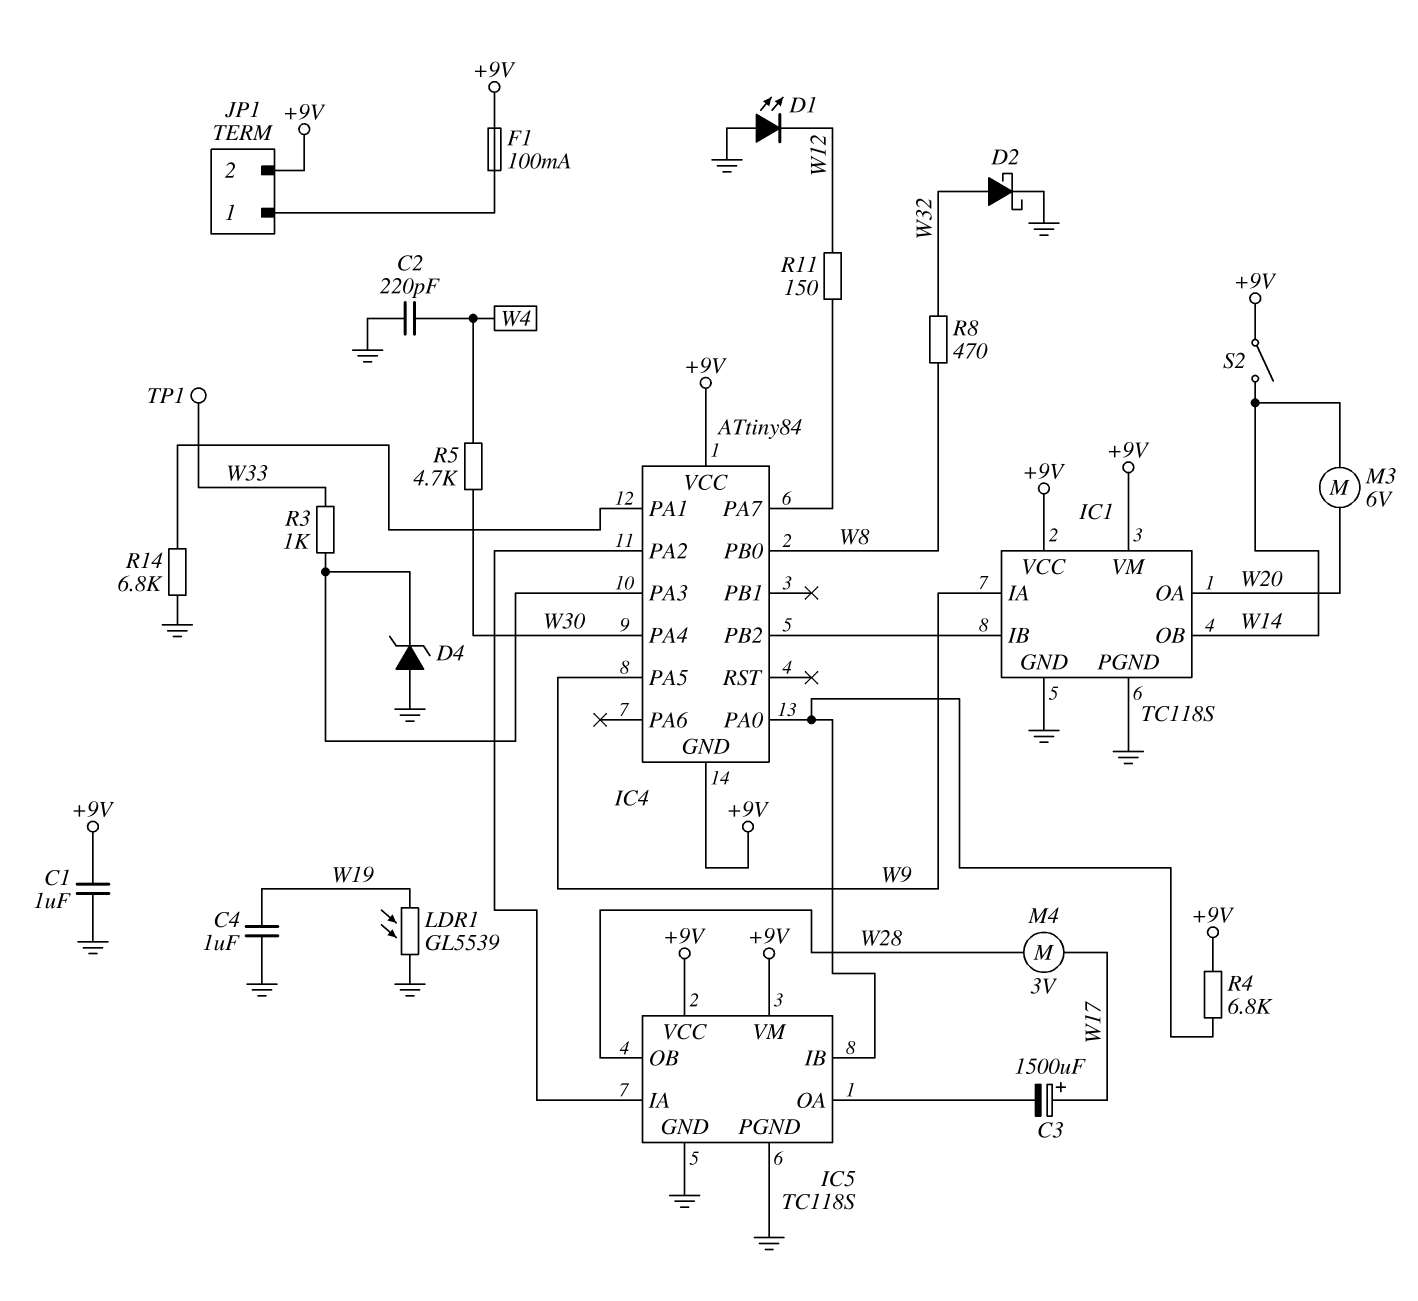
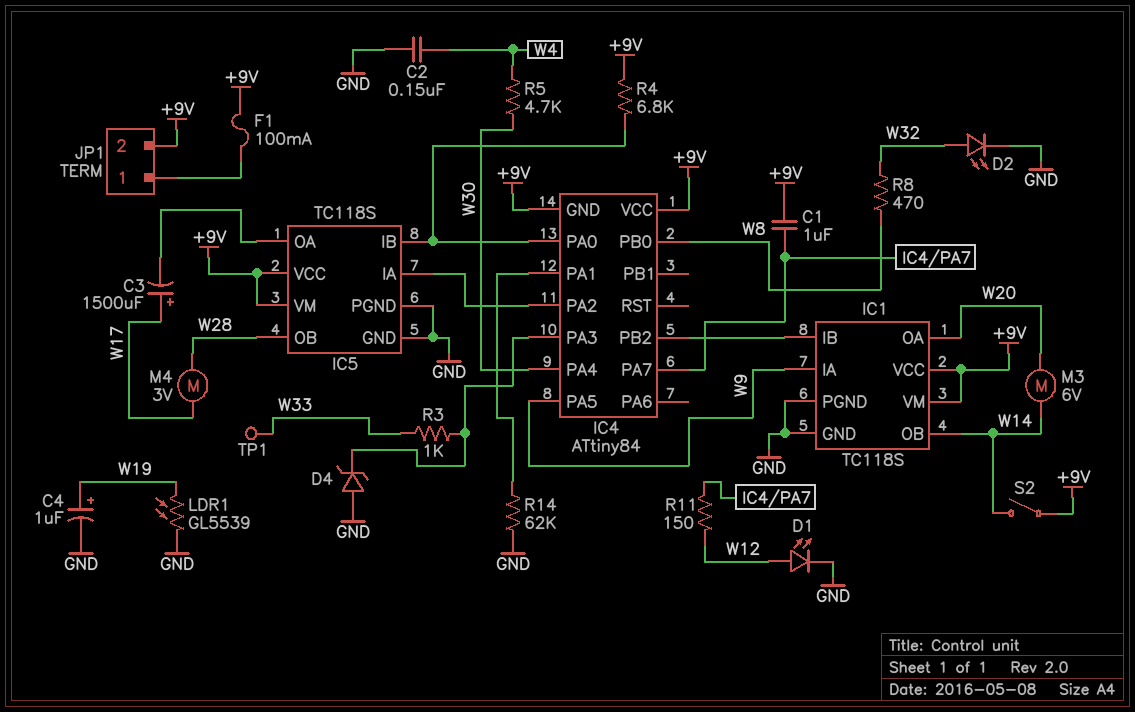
C1: 1uF (+9V, GND) -> 1uF (+9V, IC4/PA7)
C2: 220pF (GND, W4) -> 150nF (GND, W4)
C4: 1uF (GND, W19) -> 1uF (plus W19, minus GND)
D1: LED (A GND, K W12) -> LED (A W12, K GND)
D2: schottky (A W32, K GND) -> LED (A W32, K GND)
R14: 6.8k (GND, IC4/PA1) -> 62k (GND, IC4/PA1)

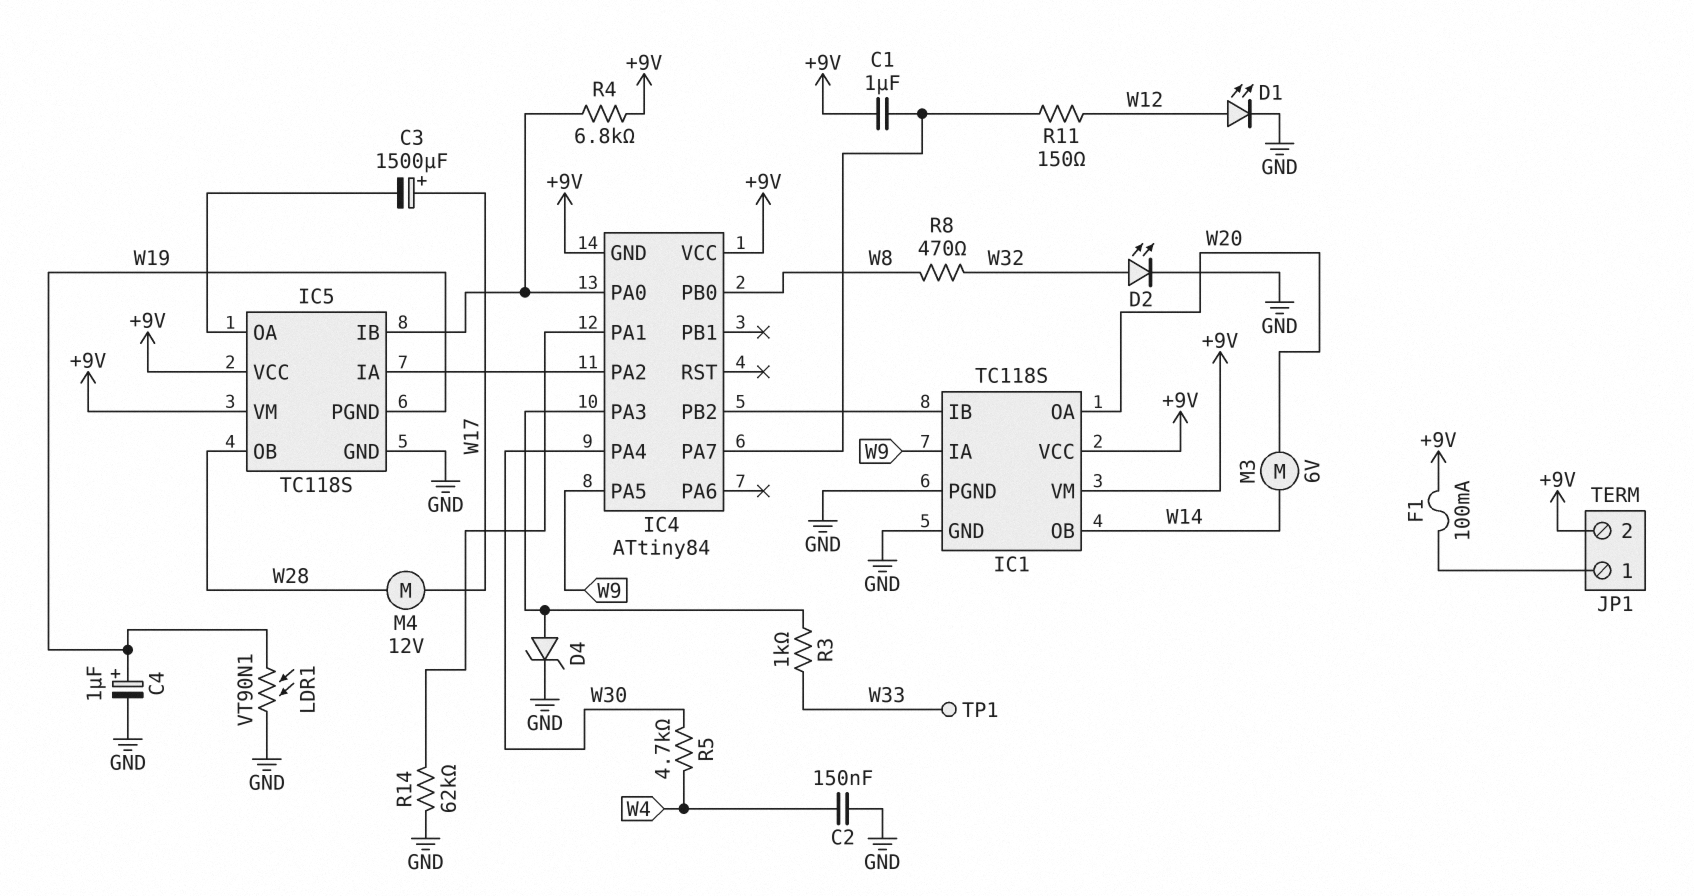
D4: zener (A GND, K IC4/PA3) -> zener (A IC4/PA3, K GND)
IC5 pin PGND: GND -> W19
LDR1: GL5539 (GND, W19) -> VT90N1 (GND, W19)
M4: motor 3V (W17, W28) -> motor 12V (W17, W28)
S2: switch (+9V, W14) -> none

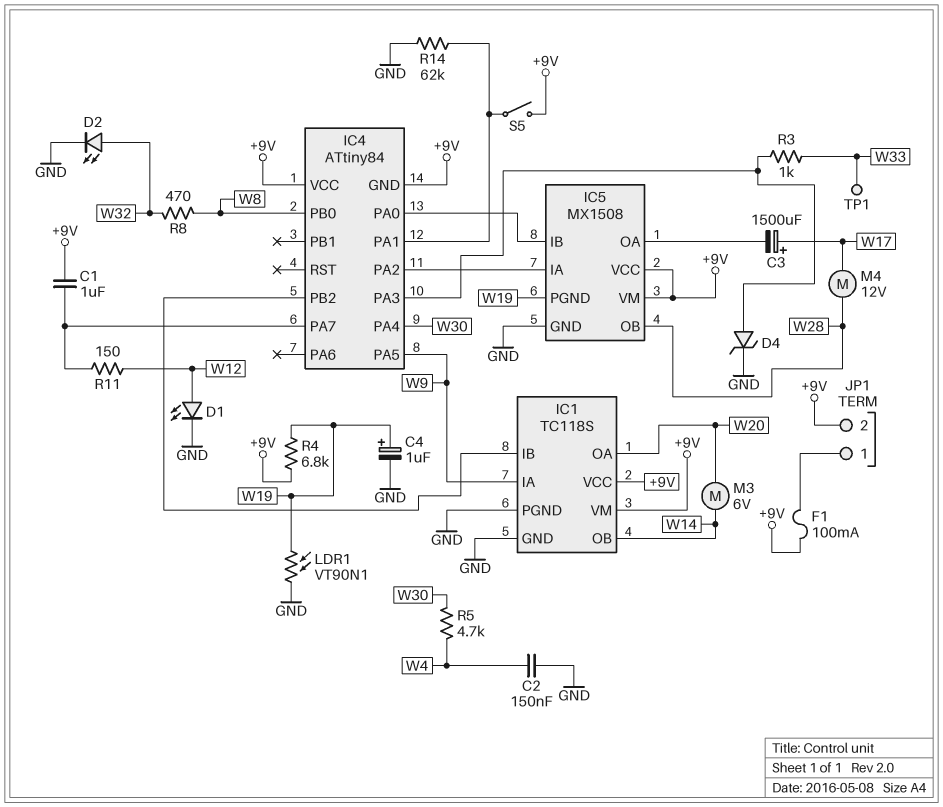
IC5: TC118S -> MX1508
R4: 6.8k (+9V, IC4/PA0) -> 6.8k (+9V, W19)
S5: none -> switch (+9V, IC4/PA1)

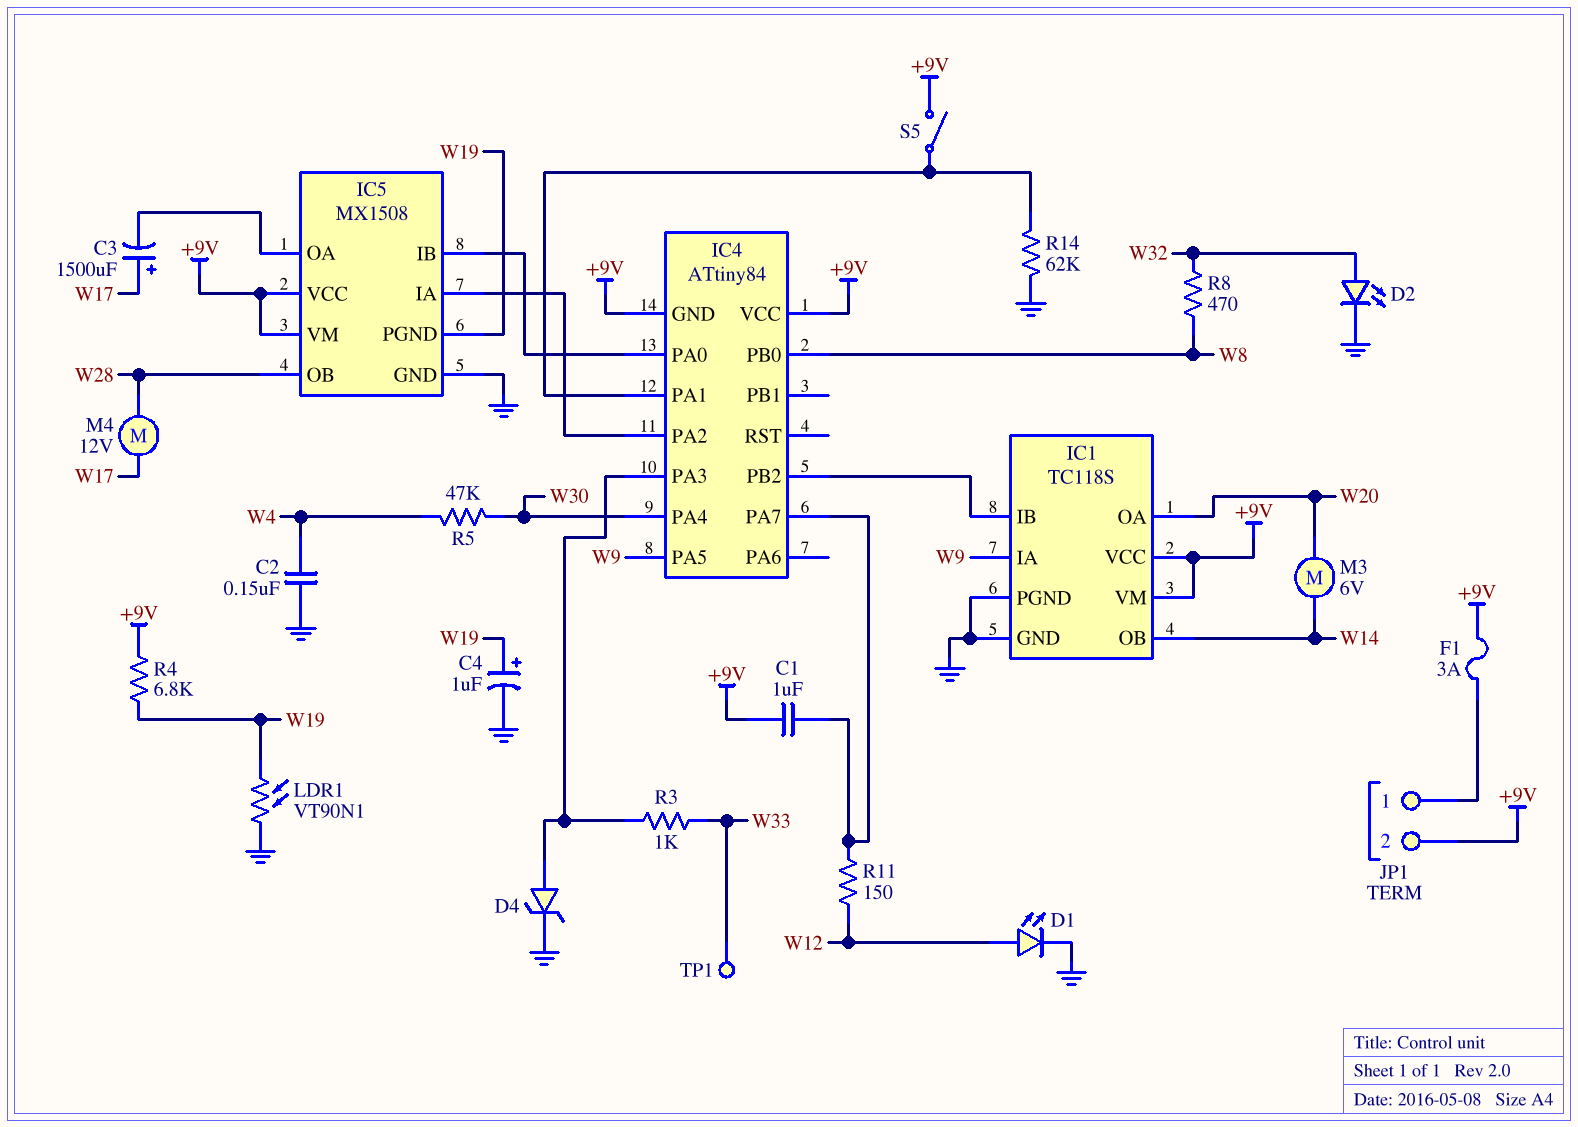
F1: 100mA (+9V, JP1/1) -> 3A (+9V, JP1/1)
R5: 4.7k (W4, W30) -> 47k (W4, W30)

